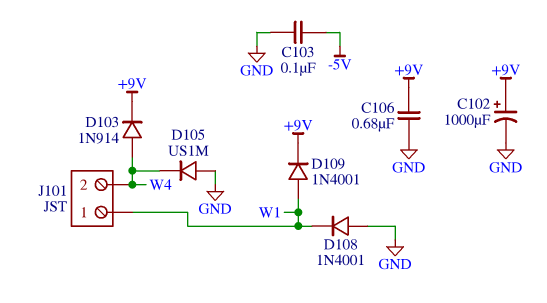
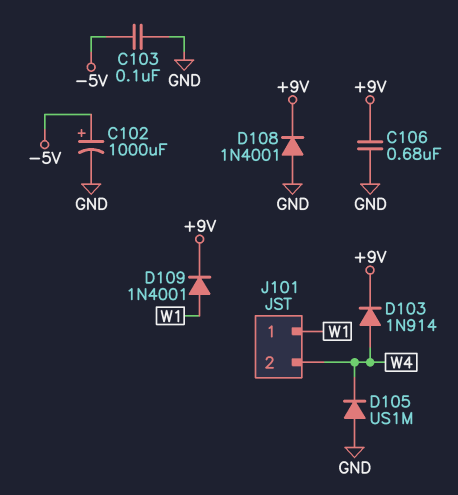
C102: 1000uF (plus +9V, minus GND) -> 1000uF (plus -5V, minus GND)
D108: diode 1N4001 (A GND, K W1) -> diode 1N4001 (A GND, K +9V)

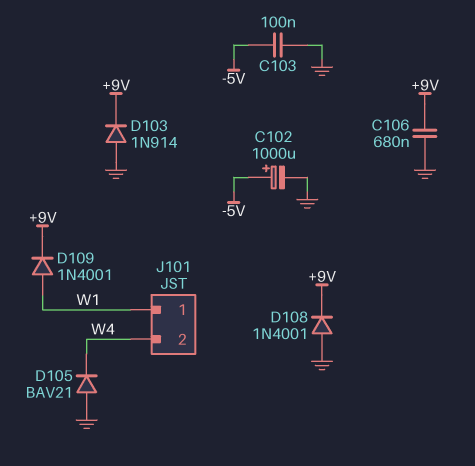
D103: diode 1N914 (A W4, K +9V) -> diode 1N914 (A GND, K +9V)
D105: diode US1M (A GND, K W4) -> diode BAV21 (A GND, K W4)

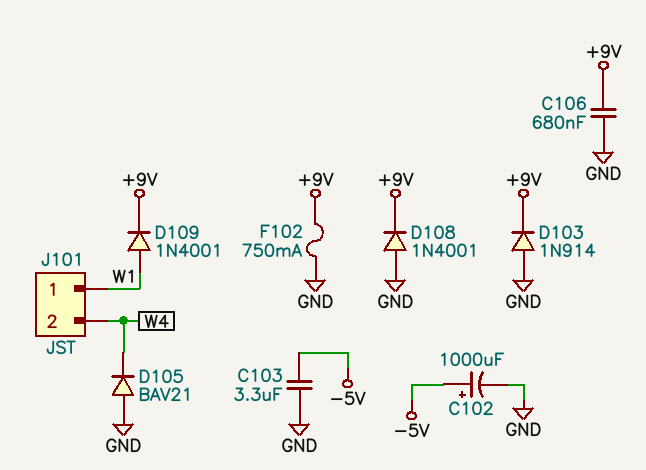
C103: 100nF (-5V, GND) -> 3.3uF (-5V, GND)
F102: none -> 750mA (+9V, GND)

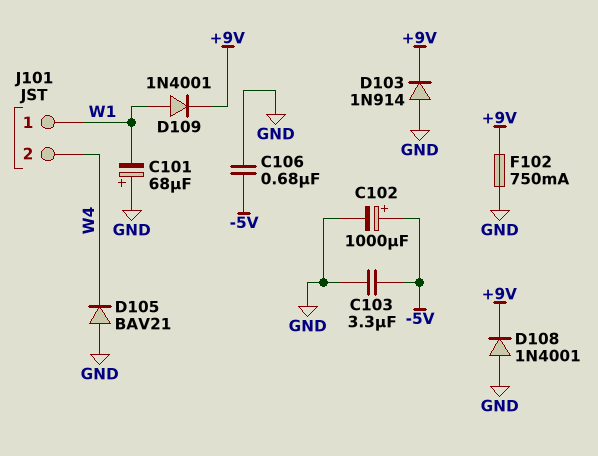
C101: none -> 68uF (plus GND, minus W1)
C106: 680nF (+9V, GND) -> 680nF (-5V, GND)

